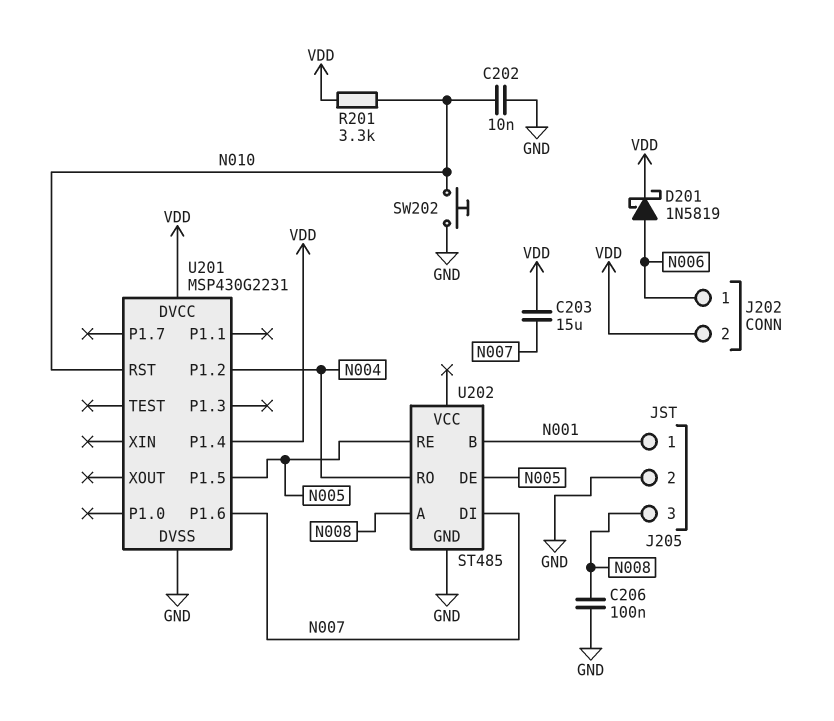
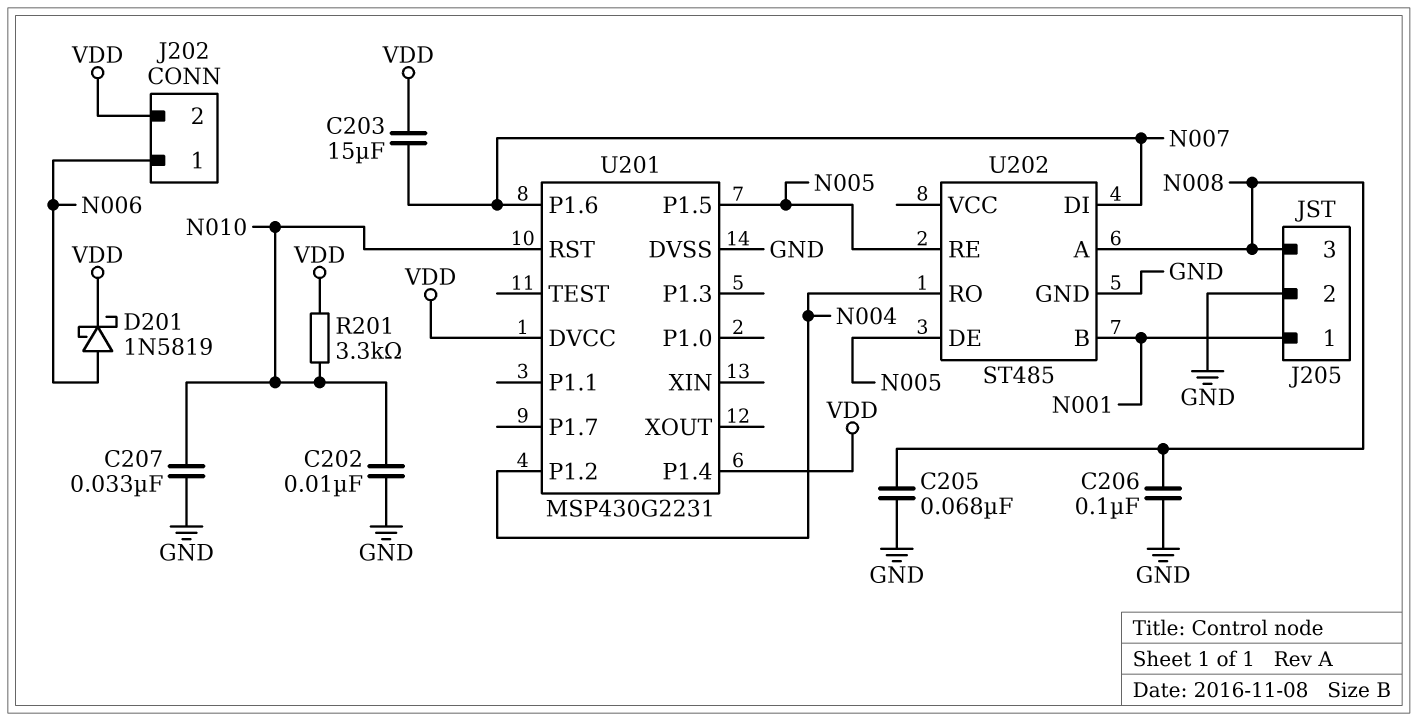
C205: none -> 68nF (GND, N008)
C207: none -> 33nF (GND, N010)
SW202: button (GND, N010) -> none

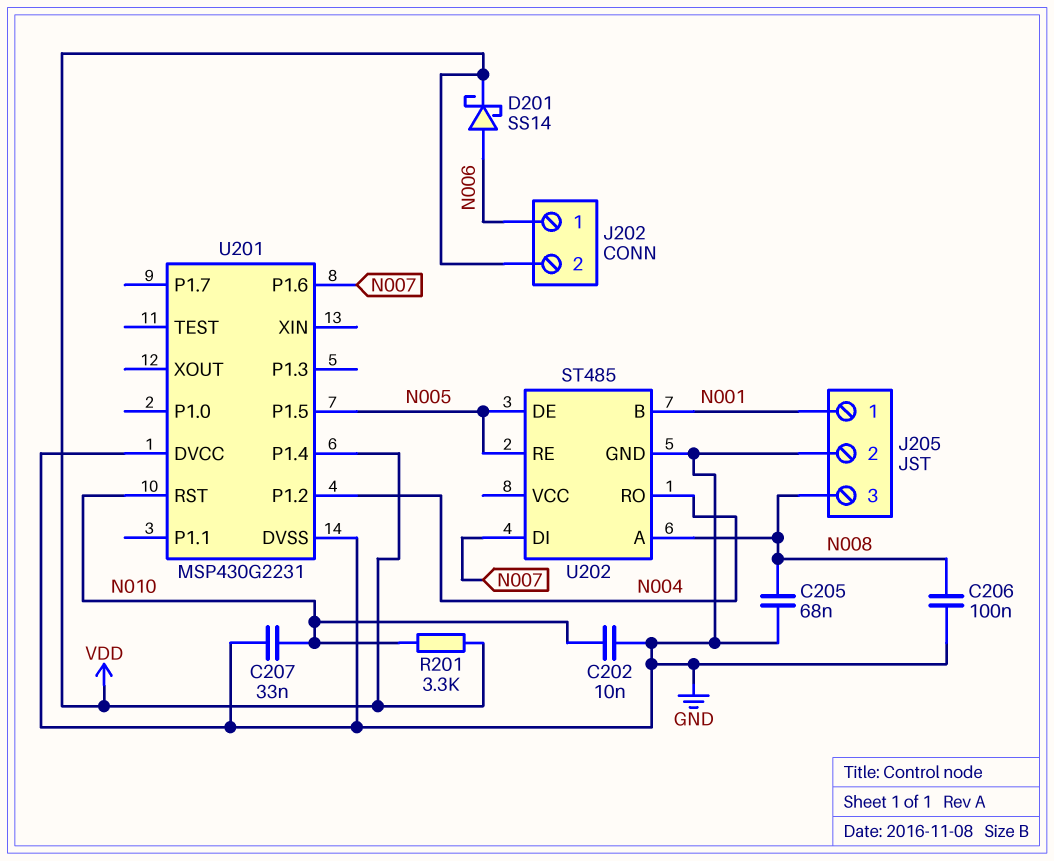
C203: 15uF (N007, VDD) -> none
D201: schottky 1N5819 (A N006, K VDD) -> schottky SS14 (A N006, K VDD)
U201 pin DVCC: VDD -> GND

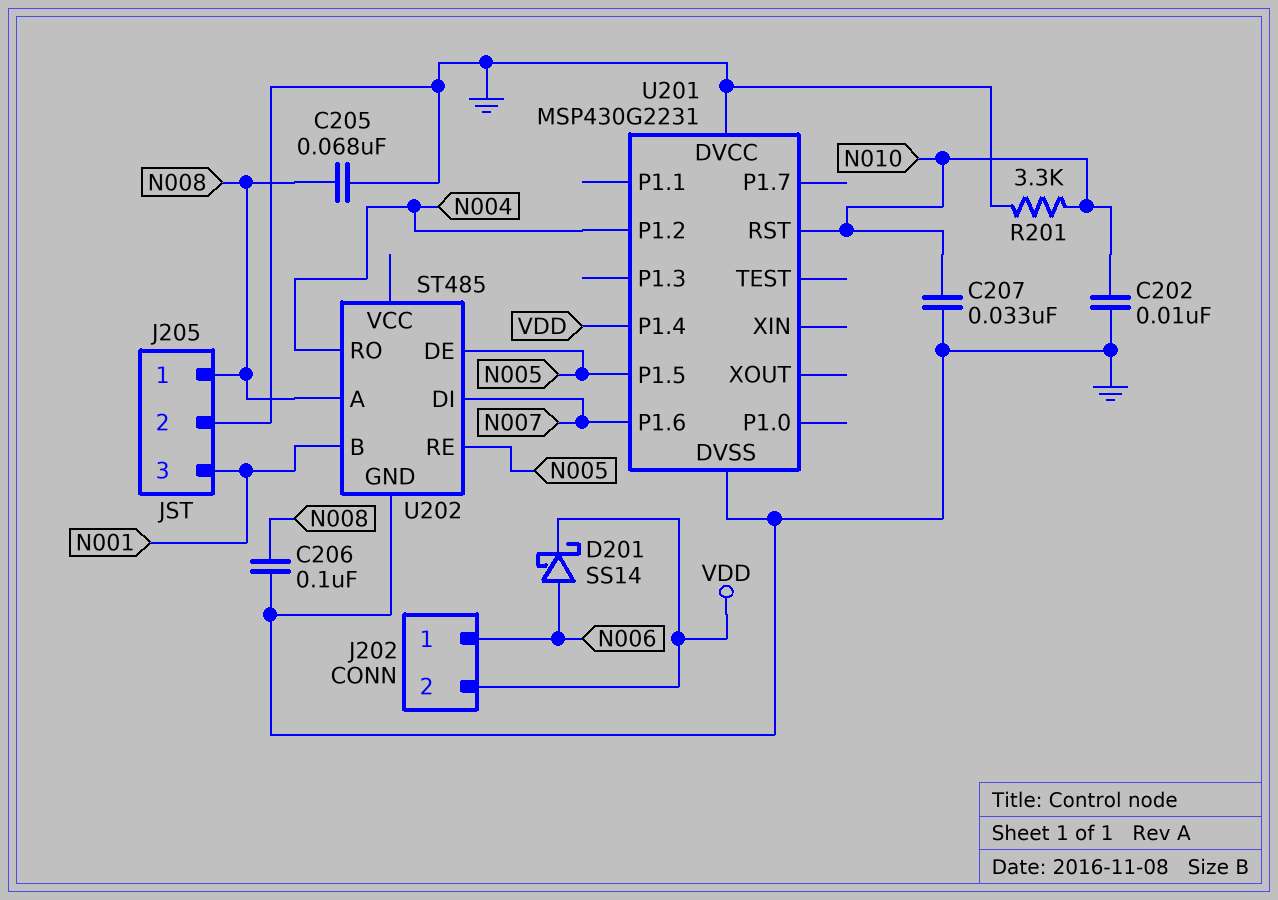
J205 pin 1: N001 -> N008
J205 pin 3: N008 -> N001
R201: 3.3k (N010, VDD) -> 3.3k (GND, N010)

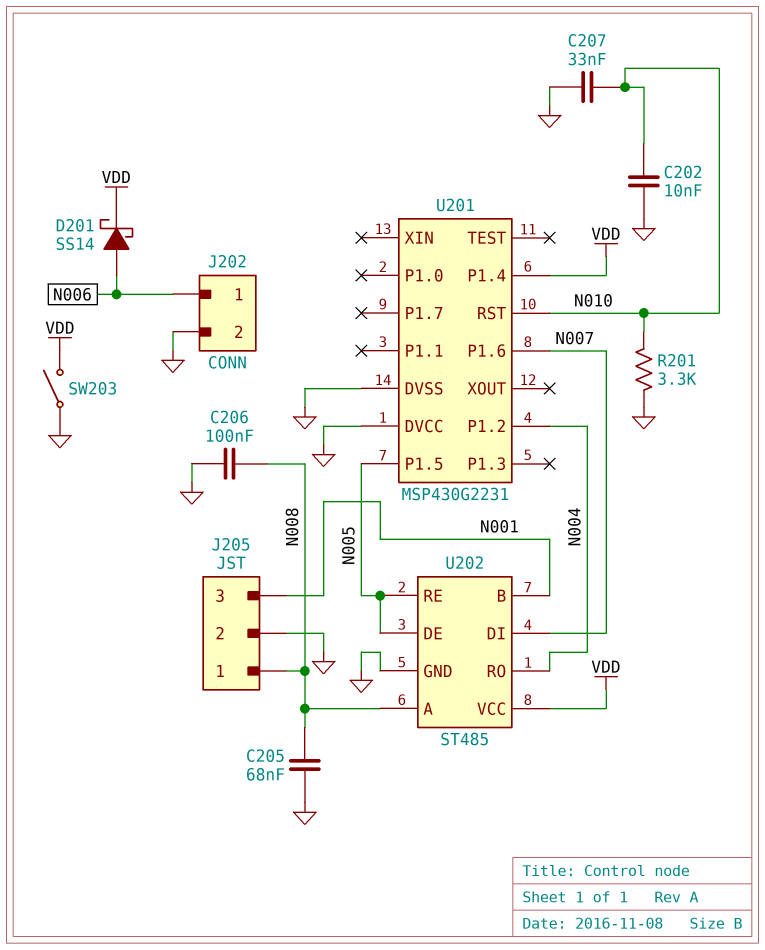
J202 pin 2: VDD -> GND
SW203: none -> switch (GND, VDD)
U202 pin VCC: none -> VDD

